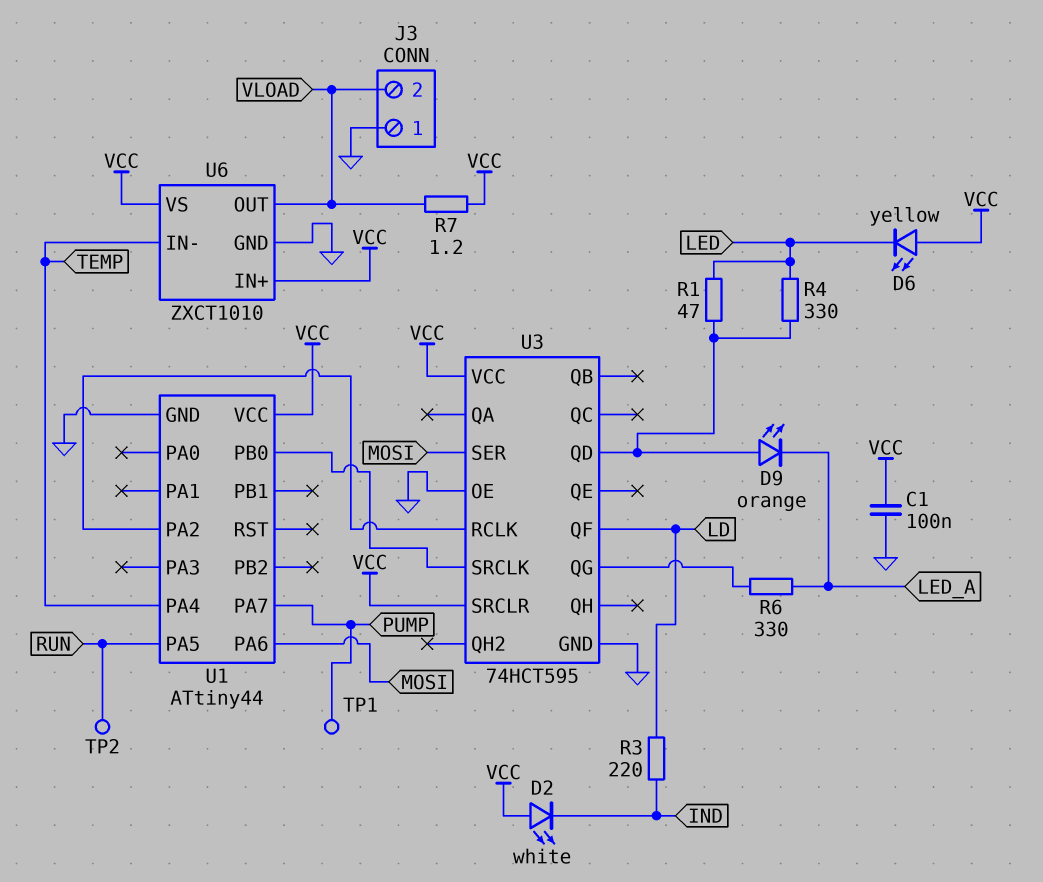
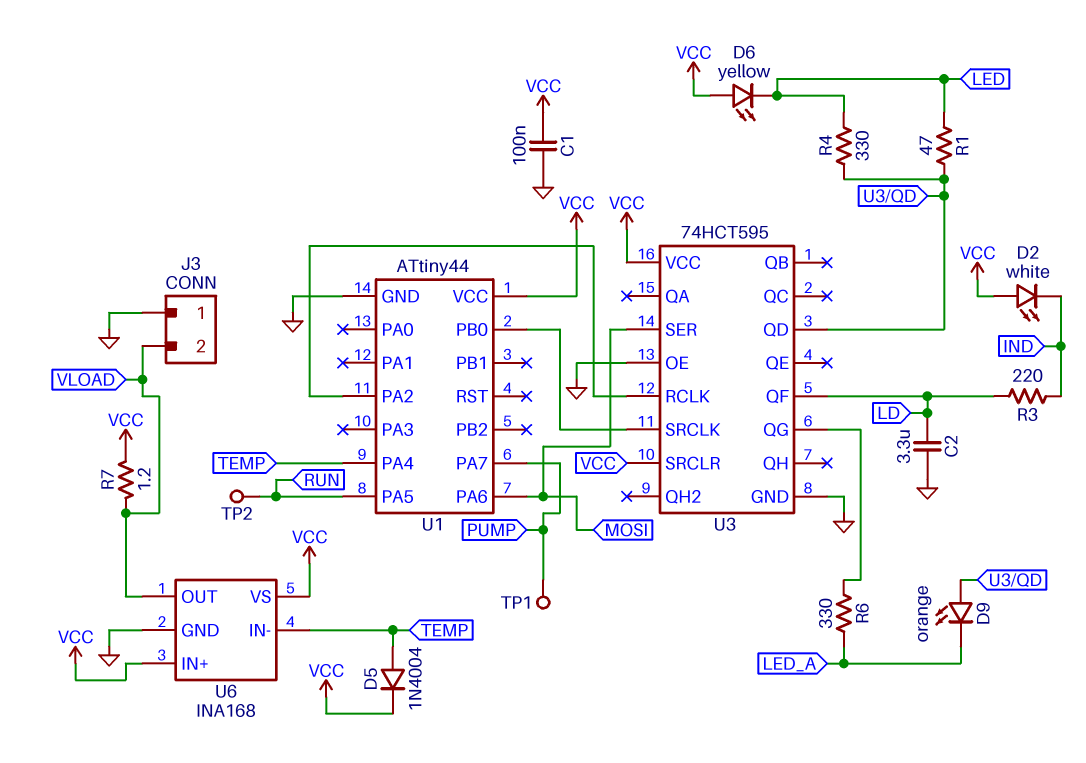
C2: none -> 3.3uF (GND, LD)
D5: none -> diode 1N4004 (A TEMP, K VCC)
U6: ZXCT1010 -> INA168

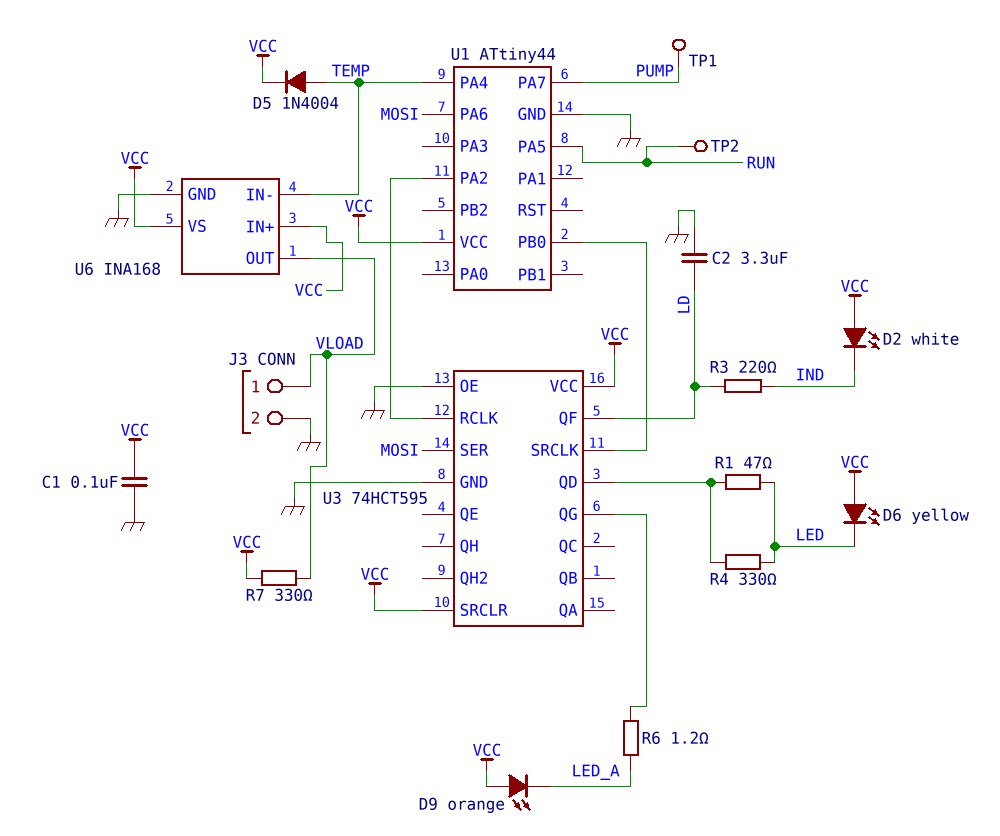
D9: LED orange (A U3/QD, K LED_A) -> LED orange (A VCC, K LED_A)
J3 pin 1: GND -> VLOAD
J3 pin 2: VLOAD -> GND
R6: 330 (LED_A, U3/QG) -> 1.2 (LED_A, U3/QG)
R7: 1.2 (VCC, VLOAD) -> 330 (VCC, VLOAD)

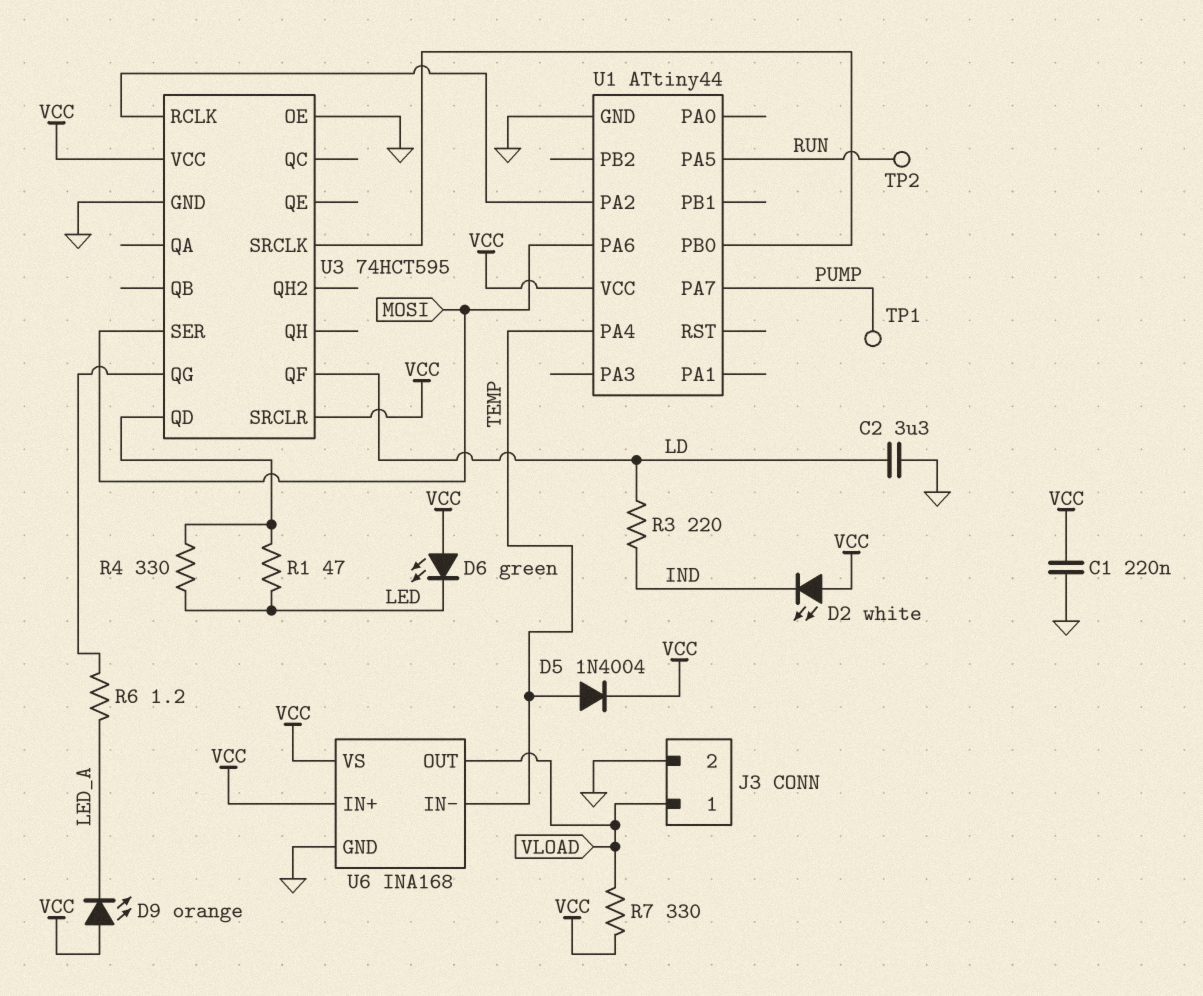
C1: 100nF (GND, VCC) -> 220nF (GND, VCC)
D6: LED yellow (A VCC, K LED) -> LED green (A VCC, K LED)

